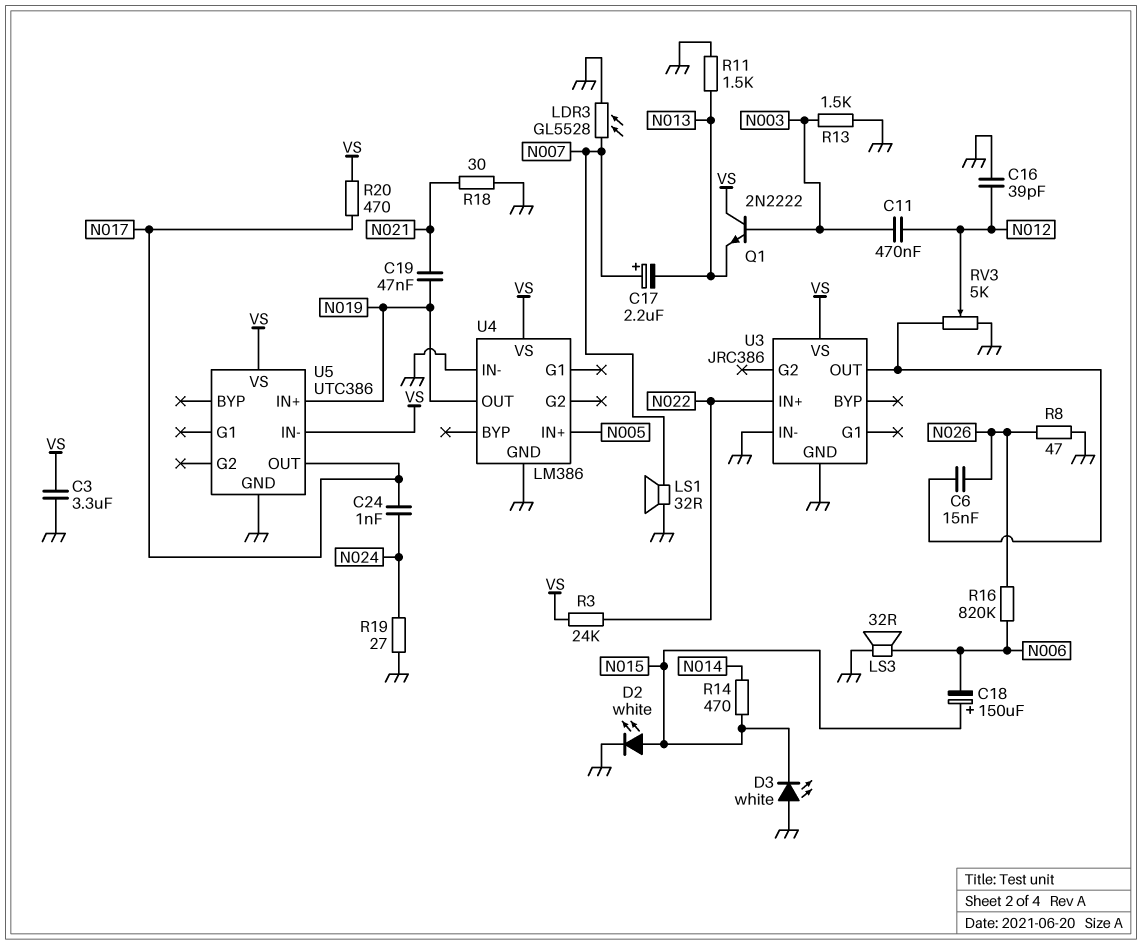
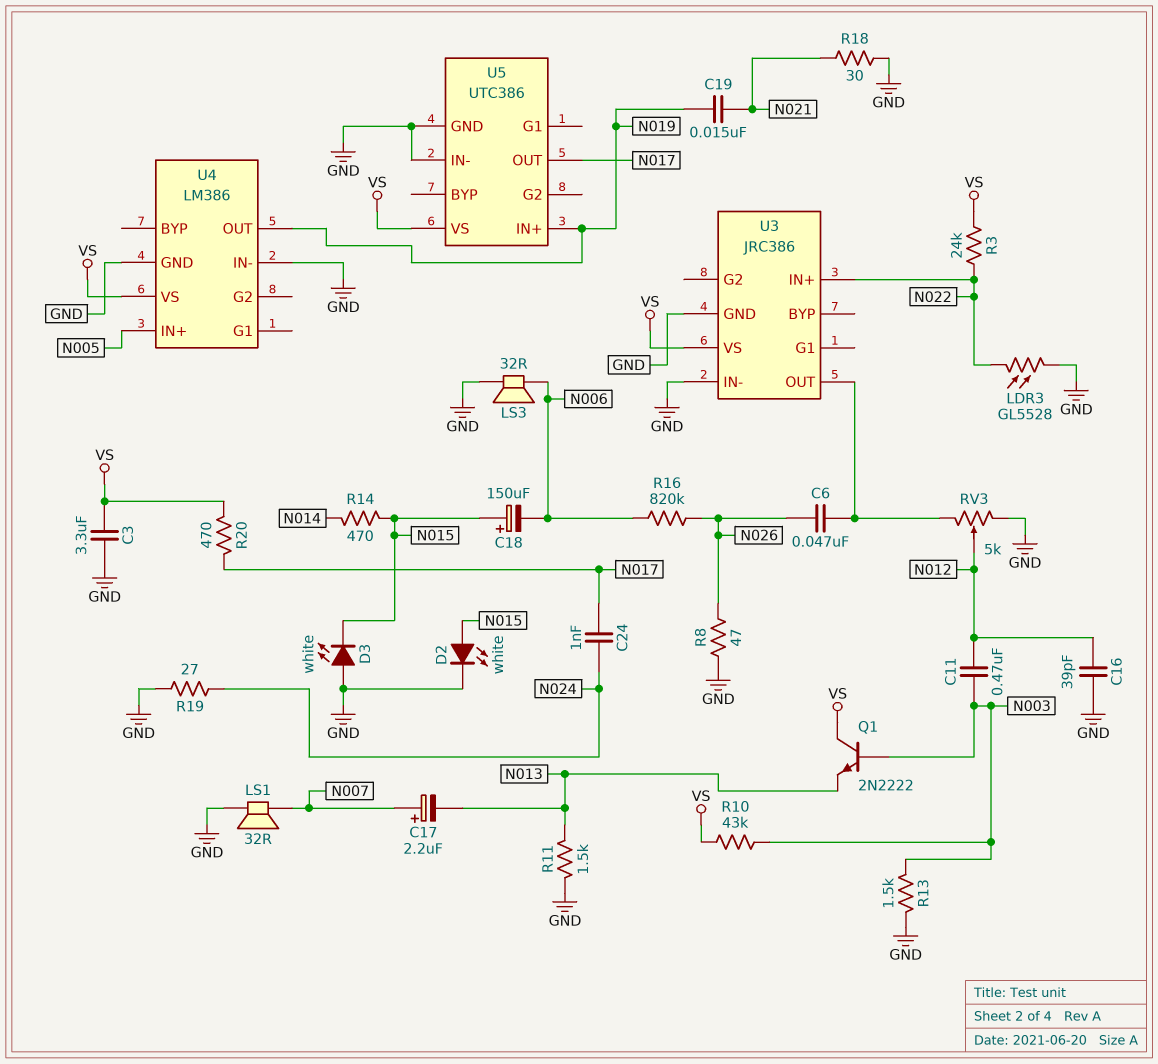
C6: 15nF (N026, U3/OUT) -> 47nF (N026, U3/OUT)
C19: 47nF (N019, N021) -> 15nF (N019, N021)
LDR3: GL5528 (GND, N007) -> GL5528 (GND, N022)
R10: none -> 43k (N003, VS)
U5 pin IN-: VS -> GND

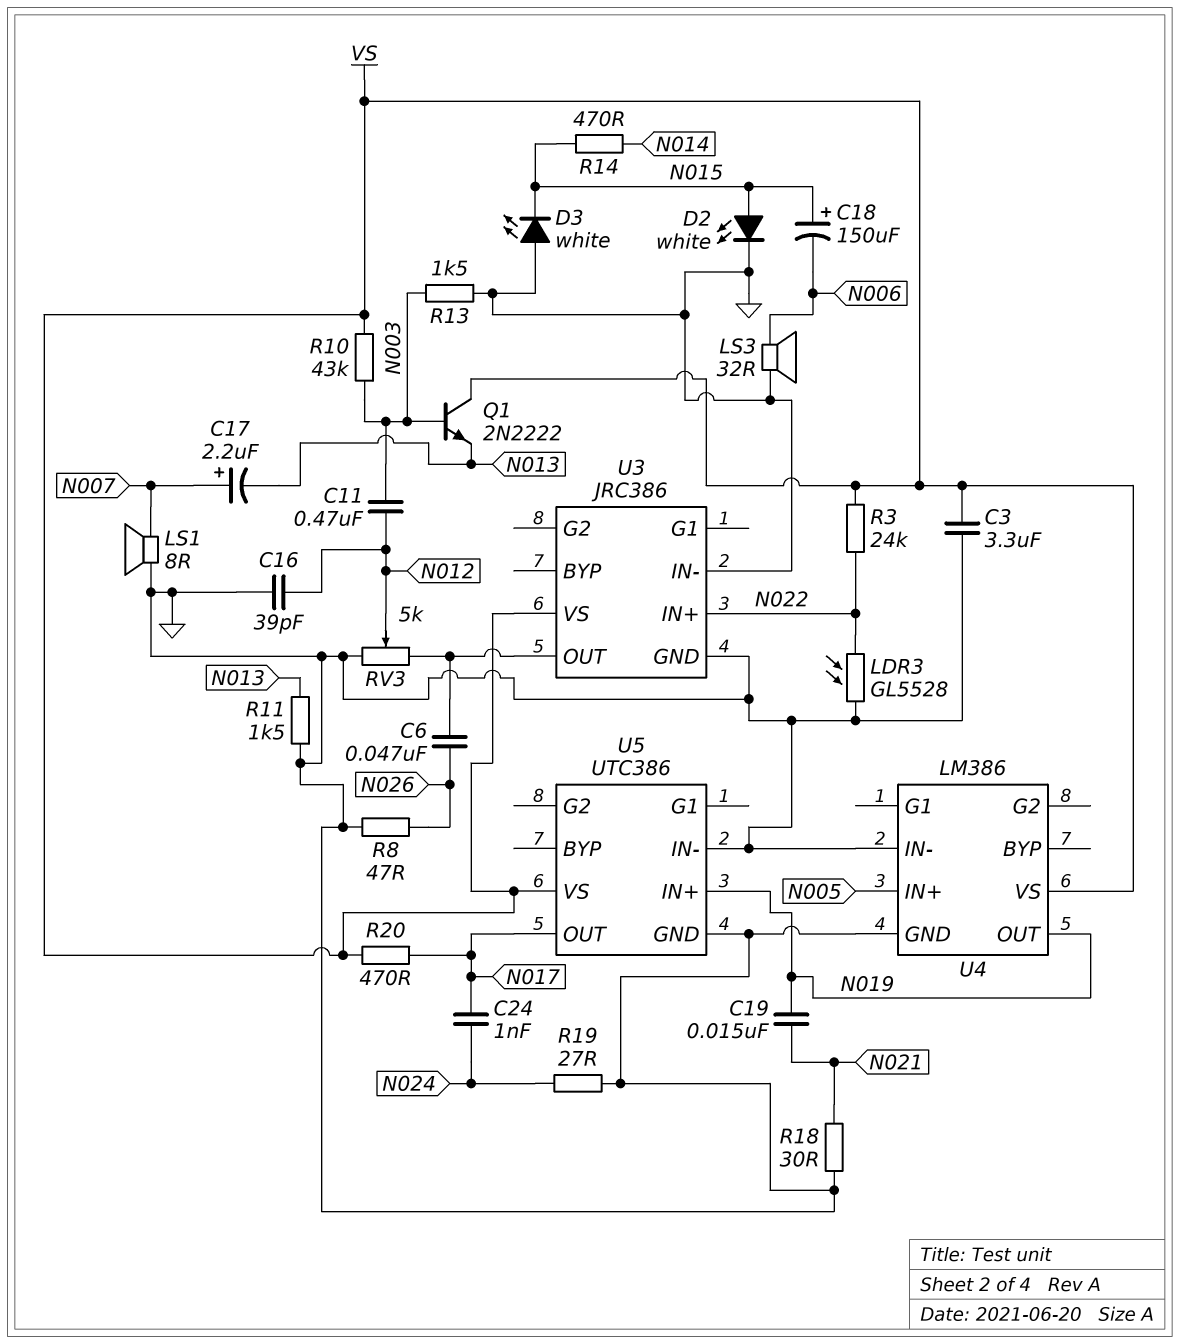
LS1: speaker 32R (GND, N007) -> speaker 8R (GND, N007)
R16: 820k (N006, N026) -> none

